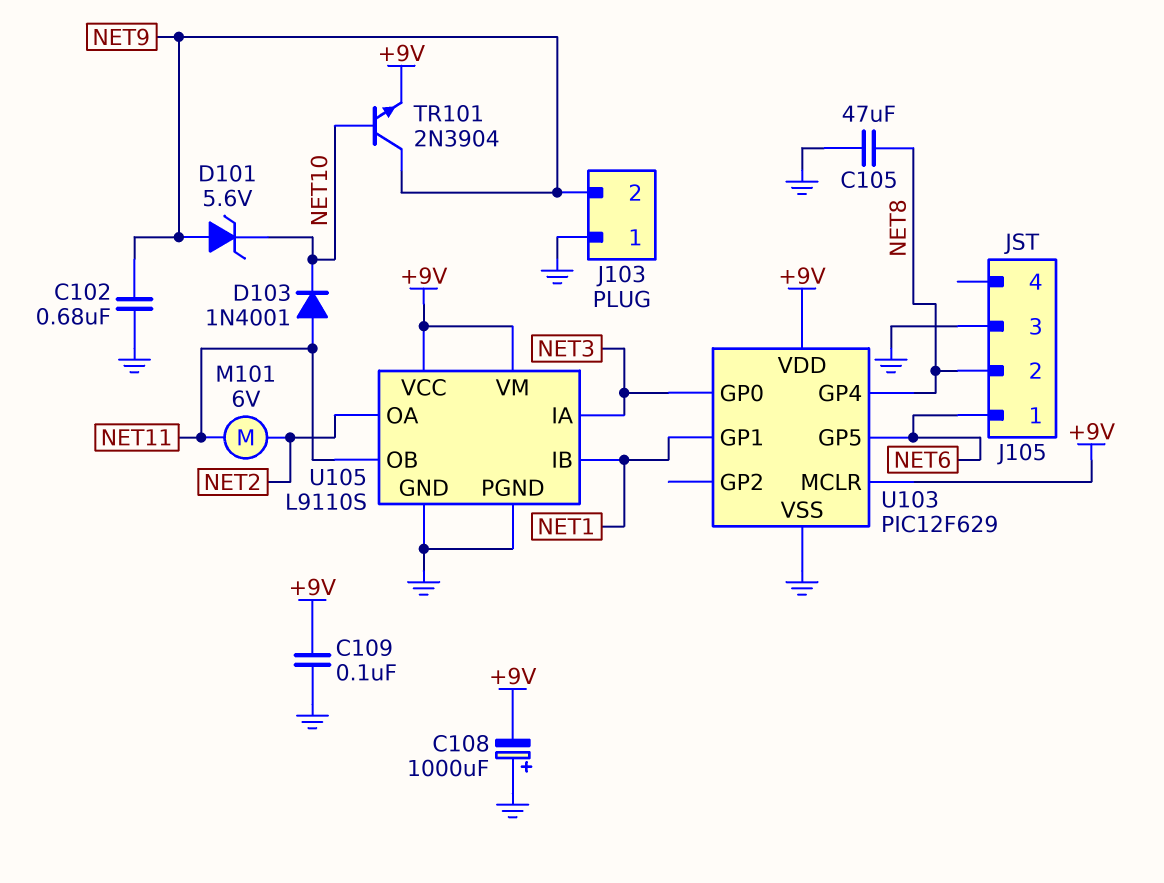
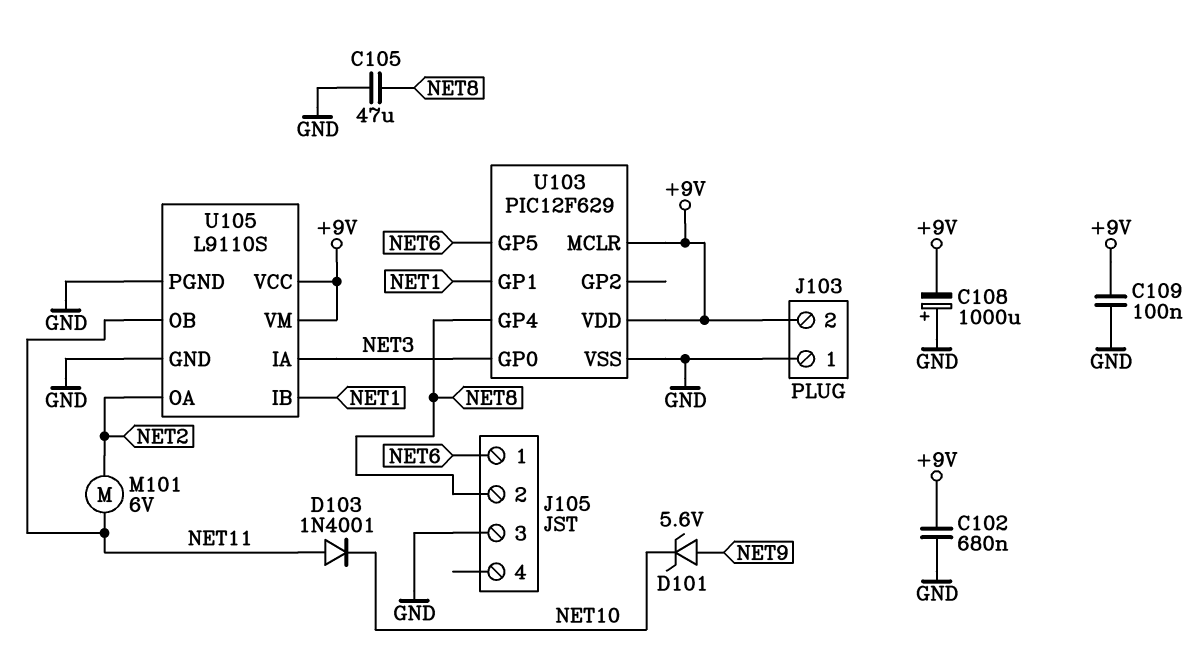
C102: 680nF (GND, NET9) -> 680nF (+9V, GND)
J103 pin 2: NET9 -> +9V
TR101: NPN 2N3904 (B NET10, C NET9, E +9V) -> none

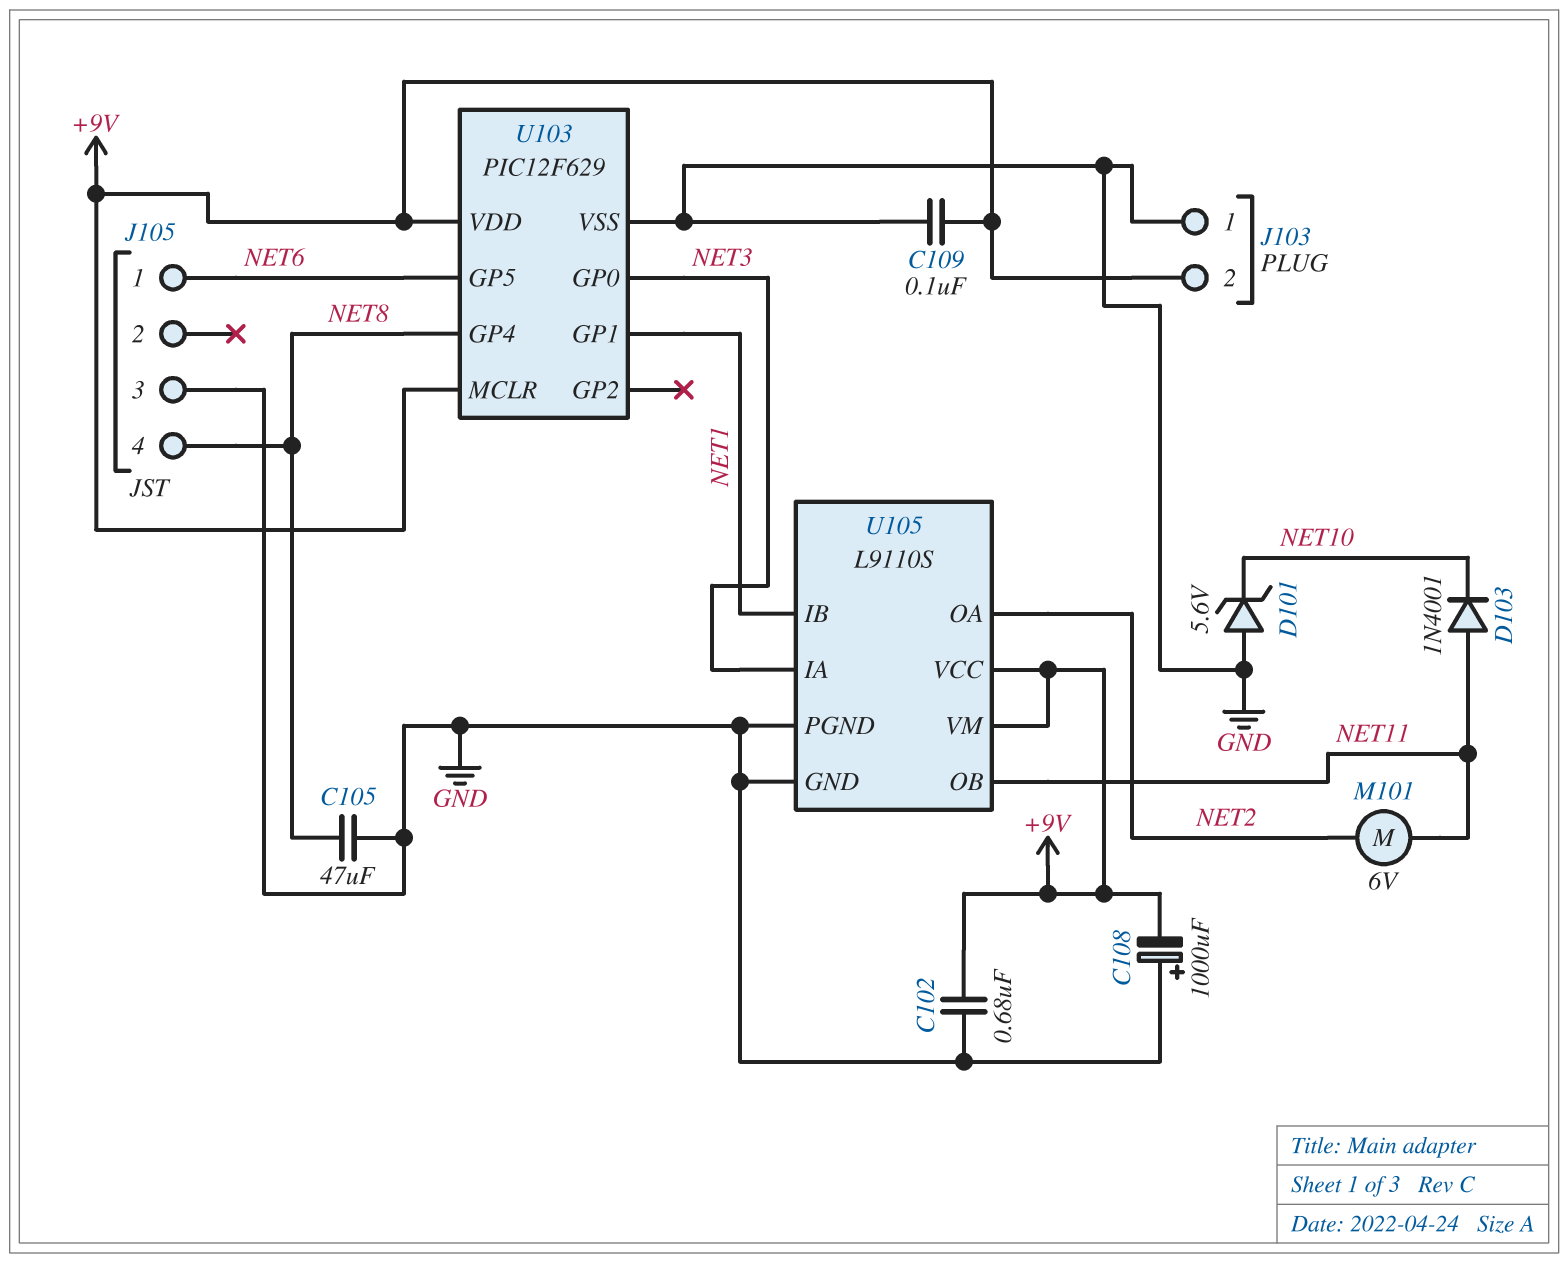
D101: zener 5.6V (A NET9, K NET10) -> zener 5.6V (A GND, K NET10)
J105 pin 2: NET8 -> none
J105 pin 4: none -> NET8

